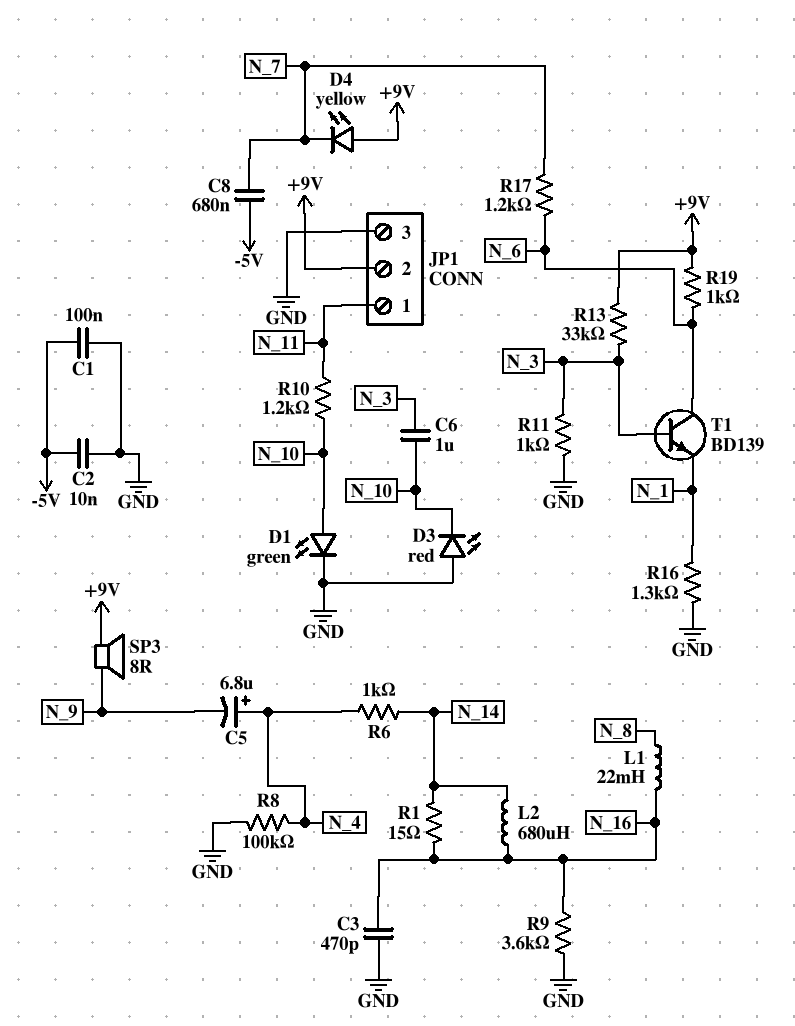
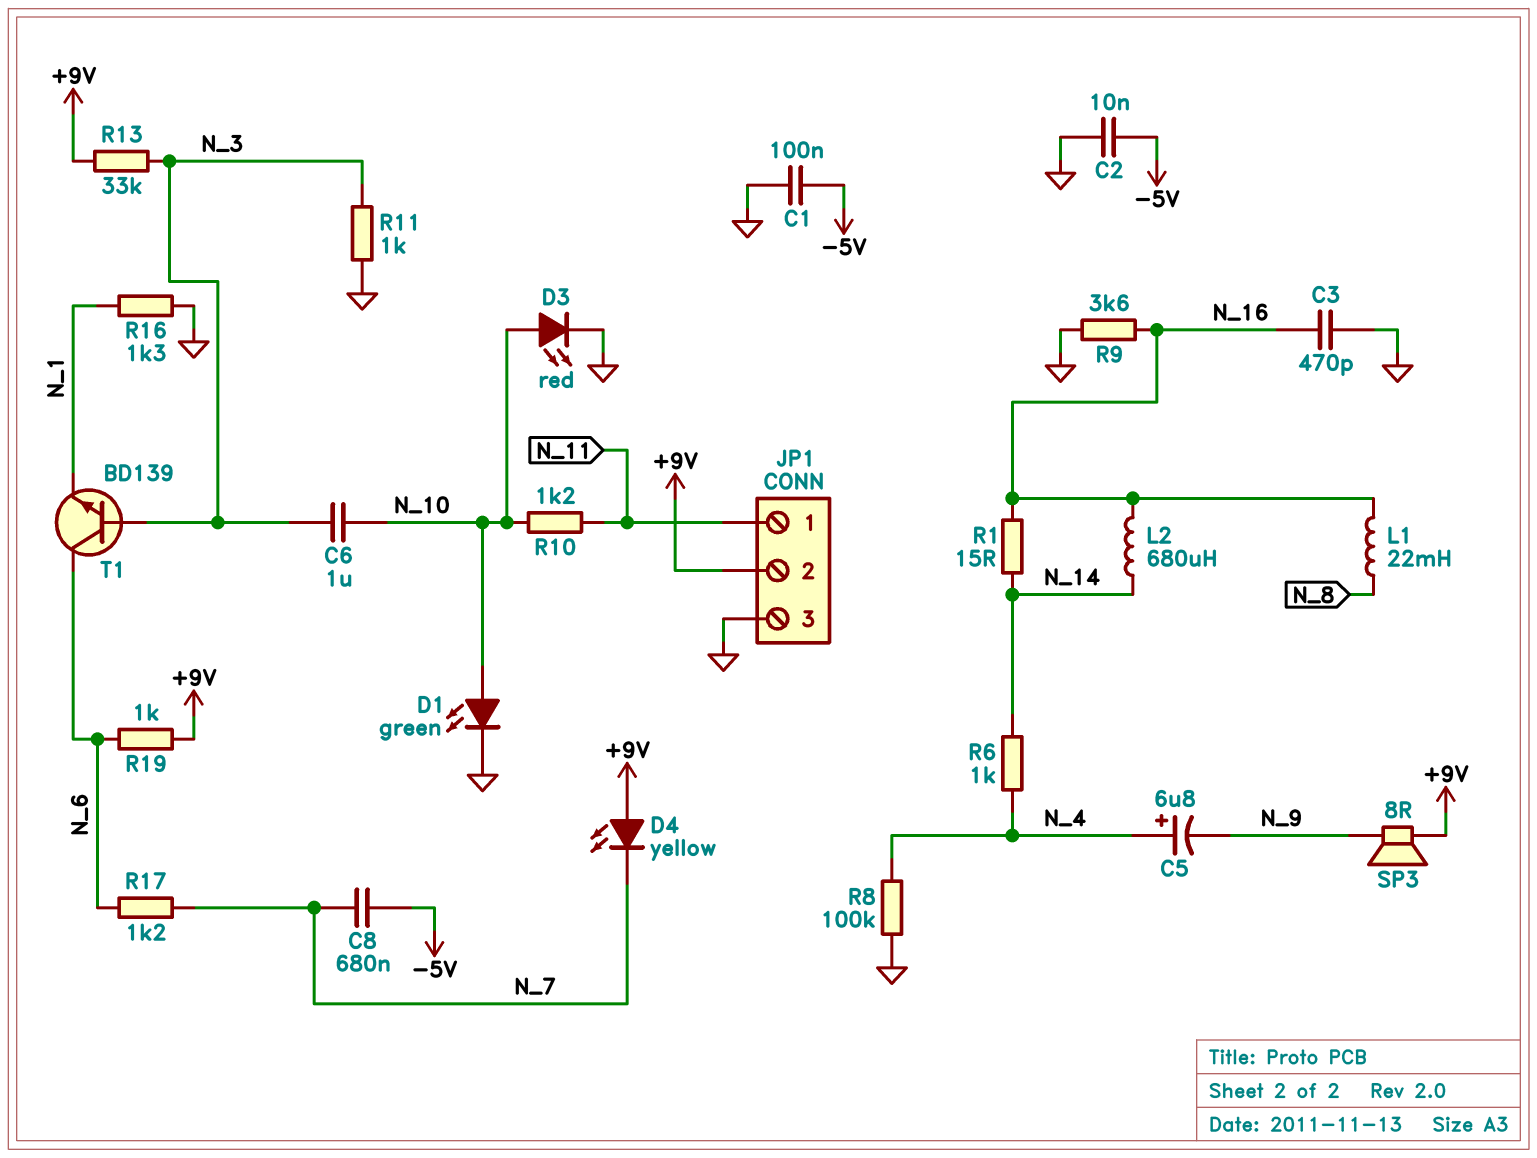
D3: LED red (A GND, K N_10) -> LED red (A N_10, K GND)

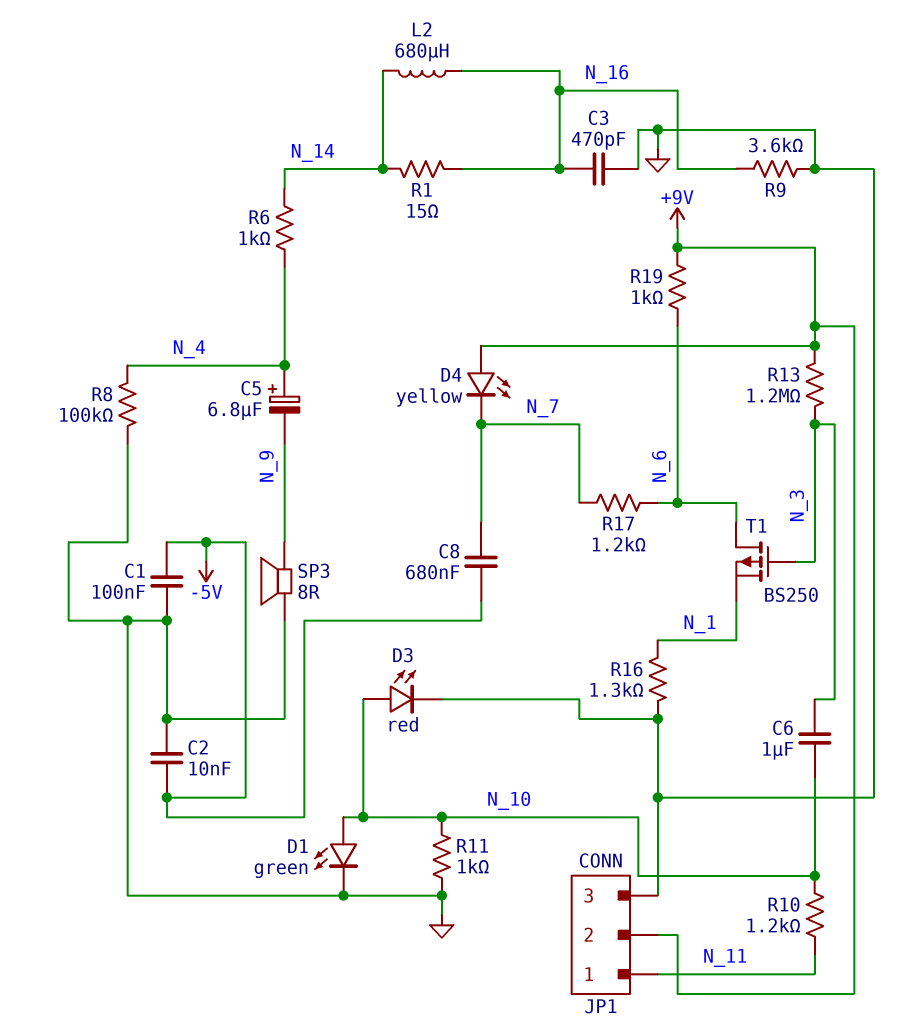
L1: 22mH (N_8, N_16) -> none
R11: 1k (GND, N_3) -> 1k (GND, N_10)
R13: 33k (+9V, N_3) -> 1.2M (+9V, N_3)
SP3: speaker 8R (+9V, N_9) -> speaker 8R (GND, N_9)
T1: NPN BD139 (B N_3, C N_6, E N_1) -> PMOS BS250 (G N_3, D N_6, S N_1)

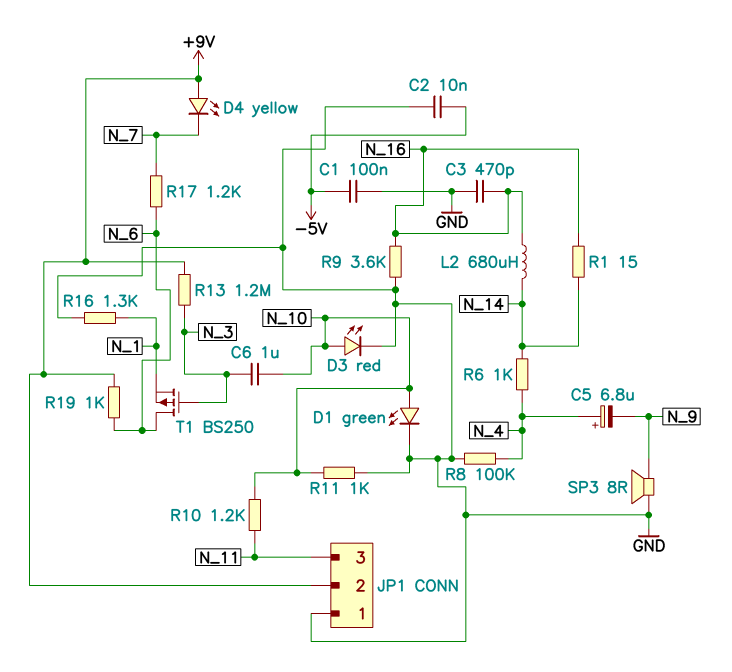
C8: 680nF (-5V, N_7) -> none
JP1 pin 1: N_11 -> GND
JP1 pin 3: GND -> N_11

